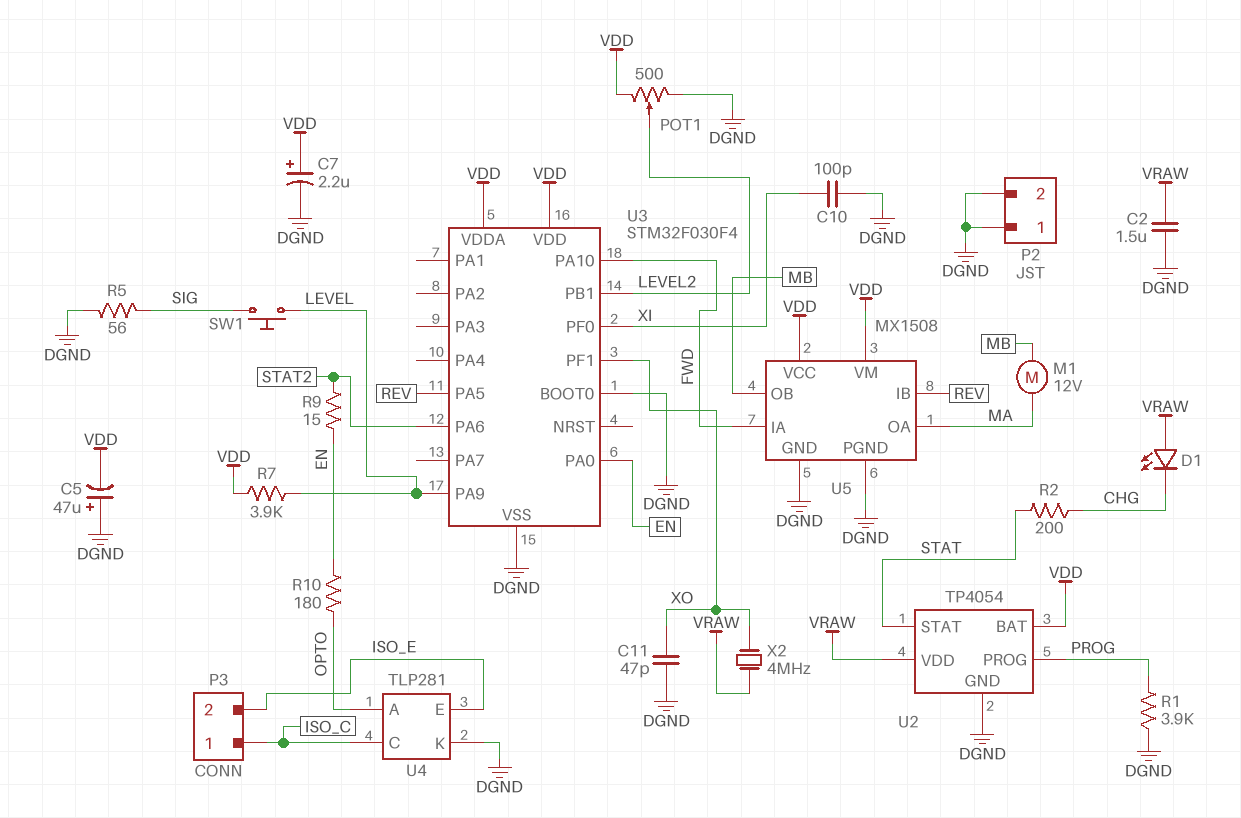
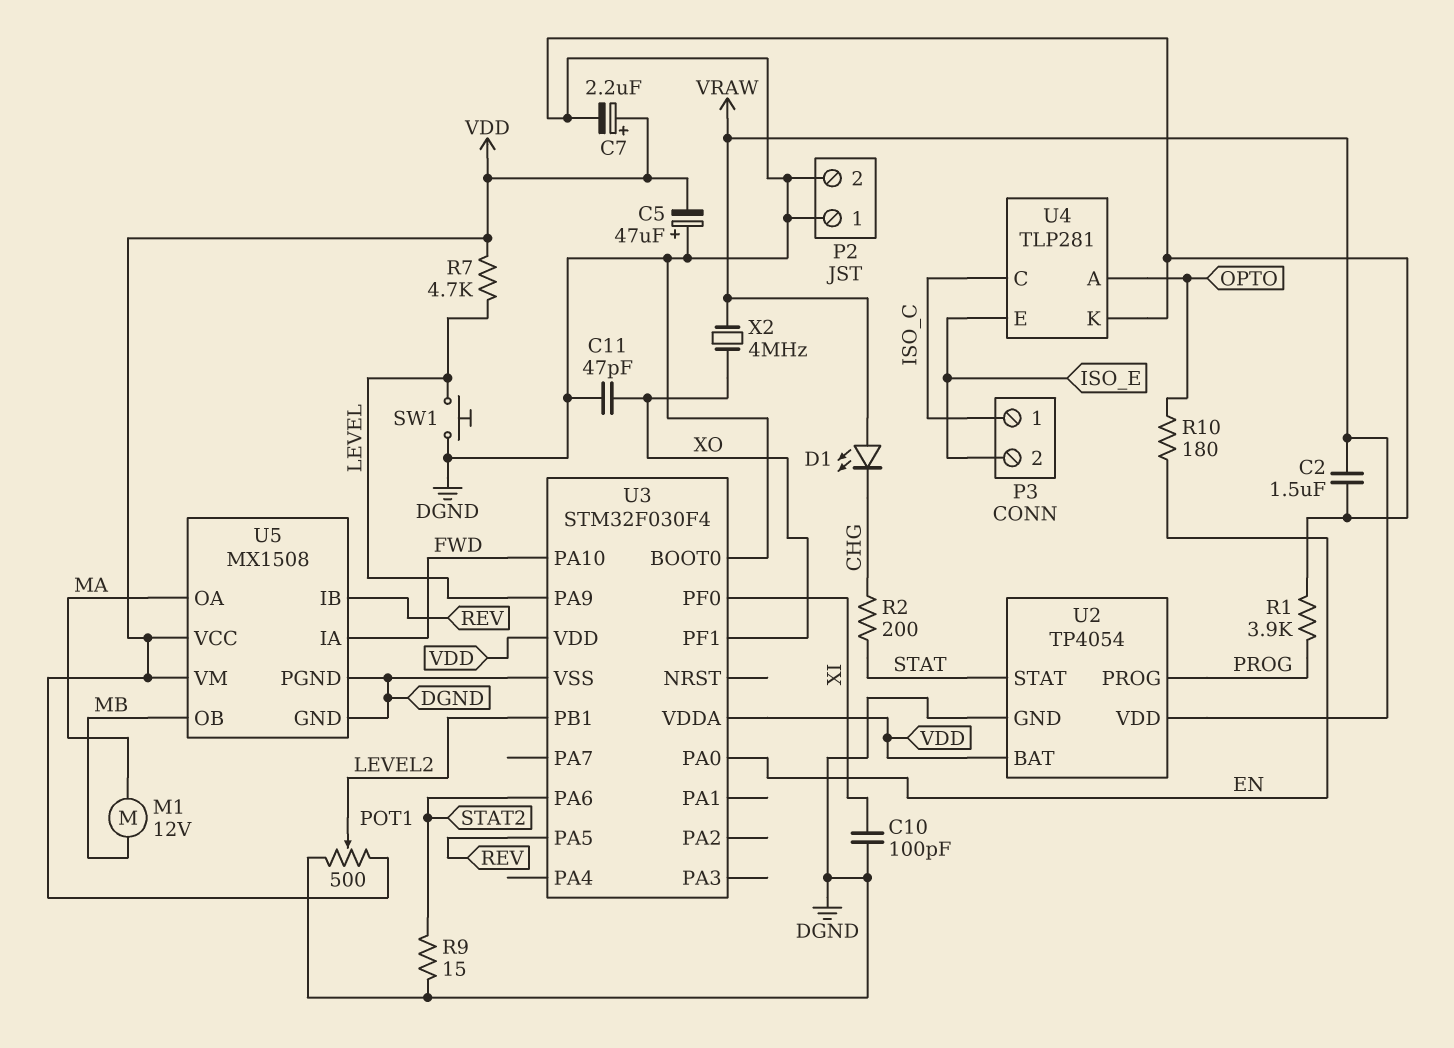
R5: 56 (DGND, SIG) -> none
R7: 3.9k (LEVEL, VDD) -> 4.7k (LEVEL, VDD)
R9: 15 (EN, STAT2) -> 15 (DGND, STAT2)
SW1: button (LEVEL, SIG) -> button (DGND, LEVEL)

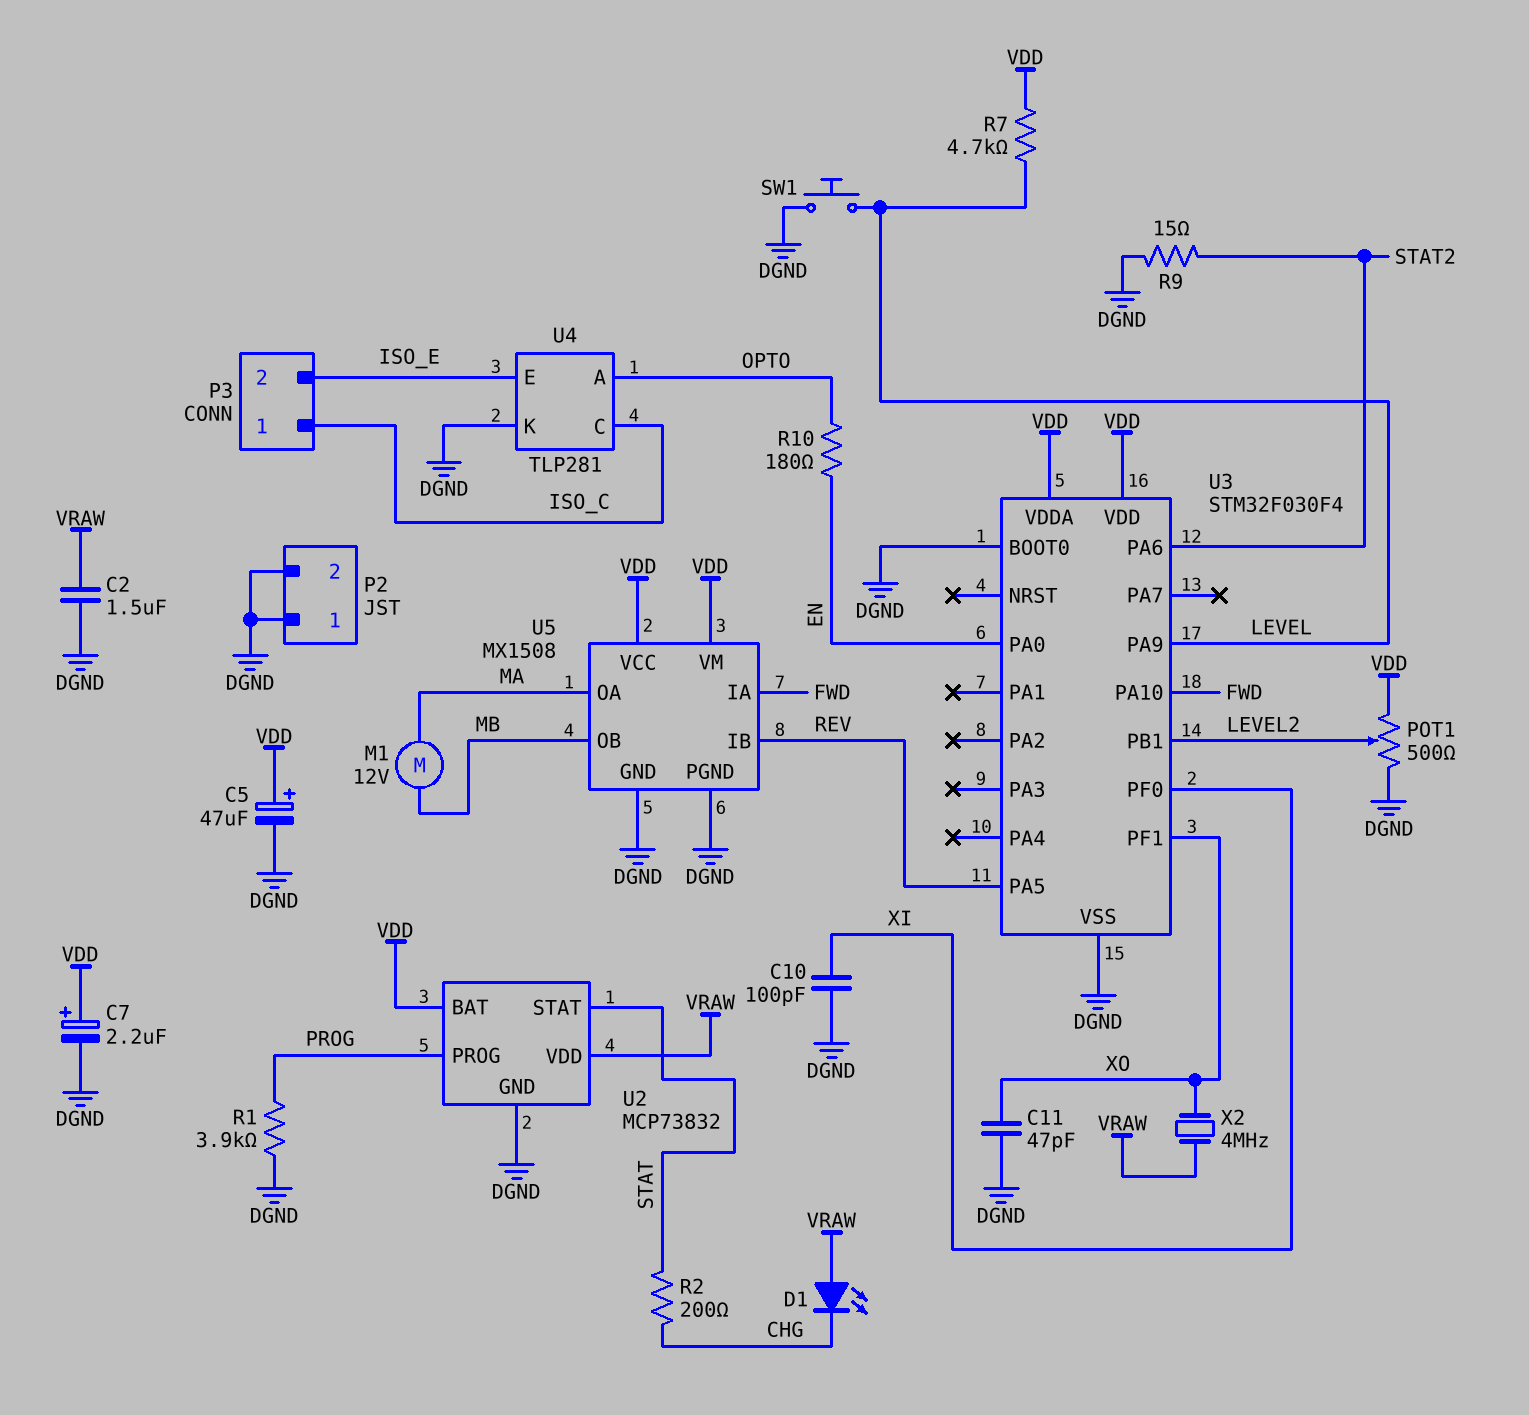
C5: 47uF (plus DGND, minus VDD) -> 47uF (plus VDD, minus DGND)
U2: TP4054 -> MCP73832

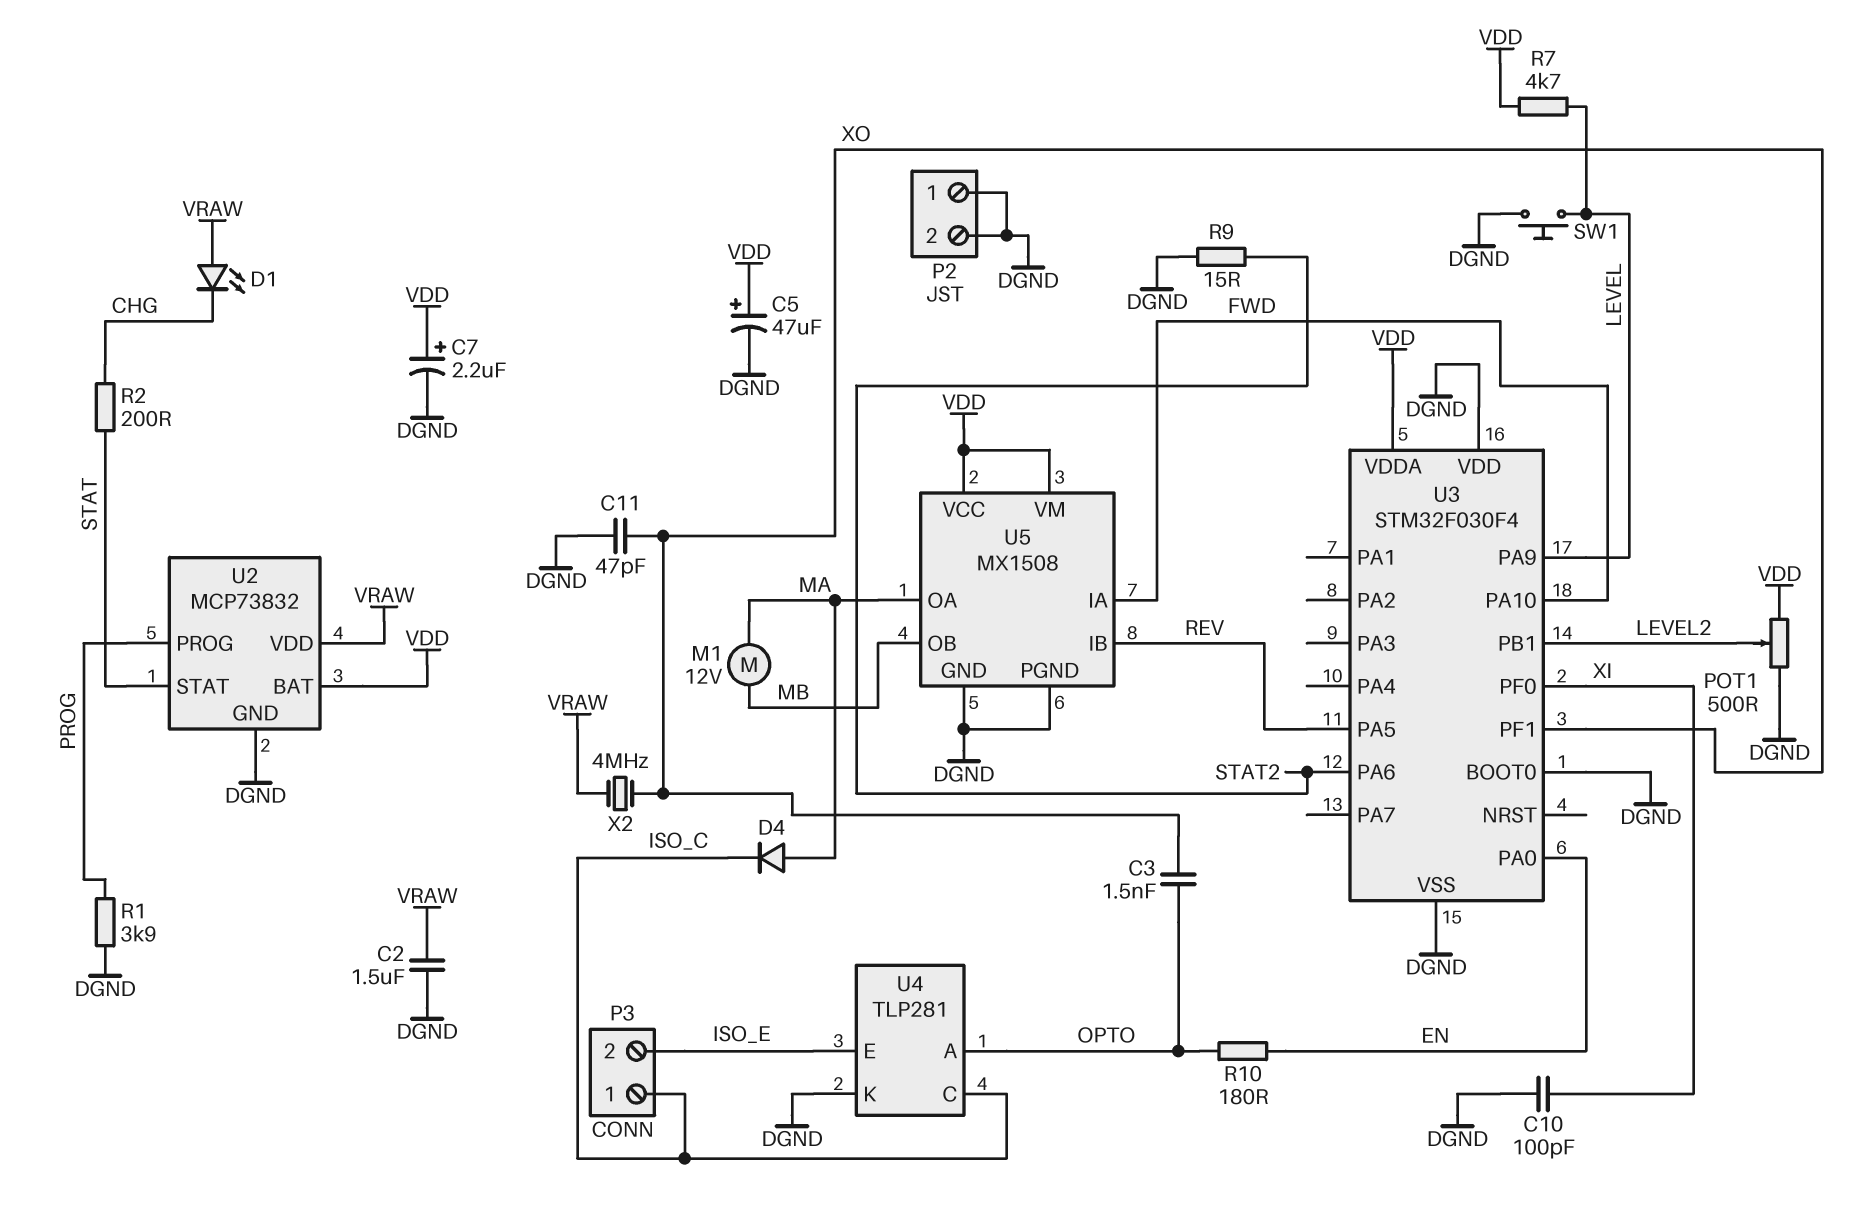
C3: none -> 1.5nF (OPTO, XO)
D4: none -> diode (A MA, K ISO_C)
U3 pin VDD: VDD -> DGND

